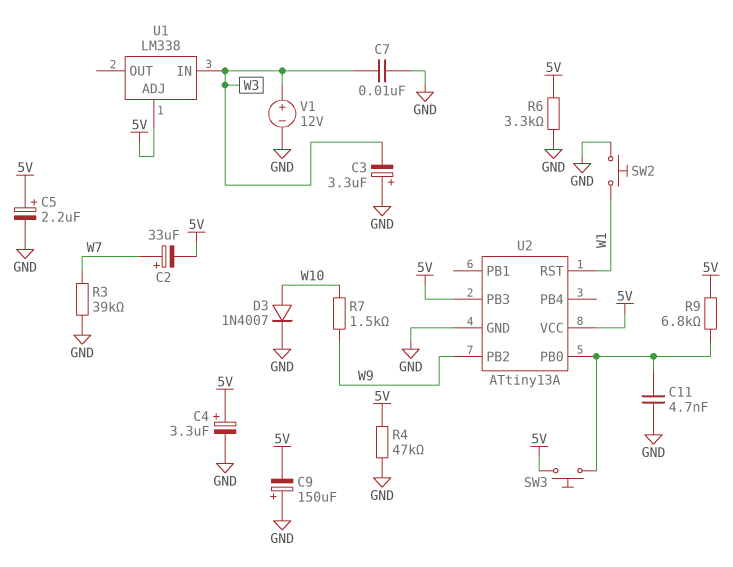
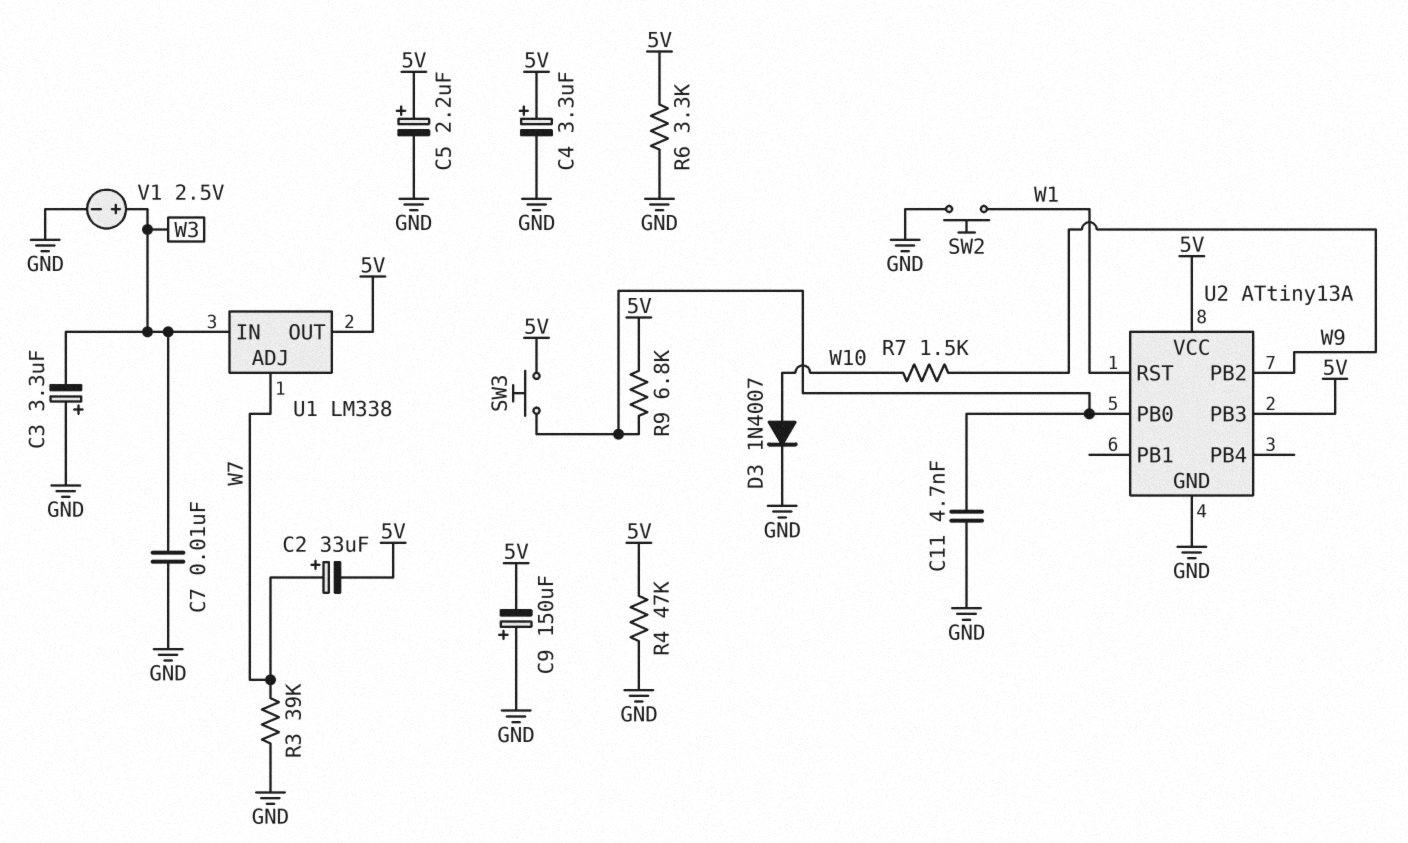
U1 pin ADJ: 5V -> W7
U1 pin OUT: none -> 5V
V1: 12V (plus W3, minus GND) -> 2.5V (plus W3, minus GND)

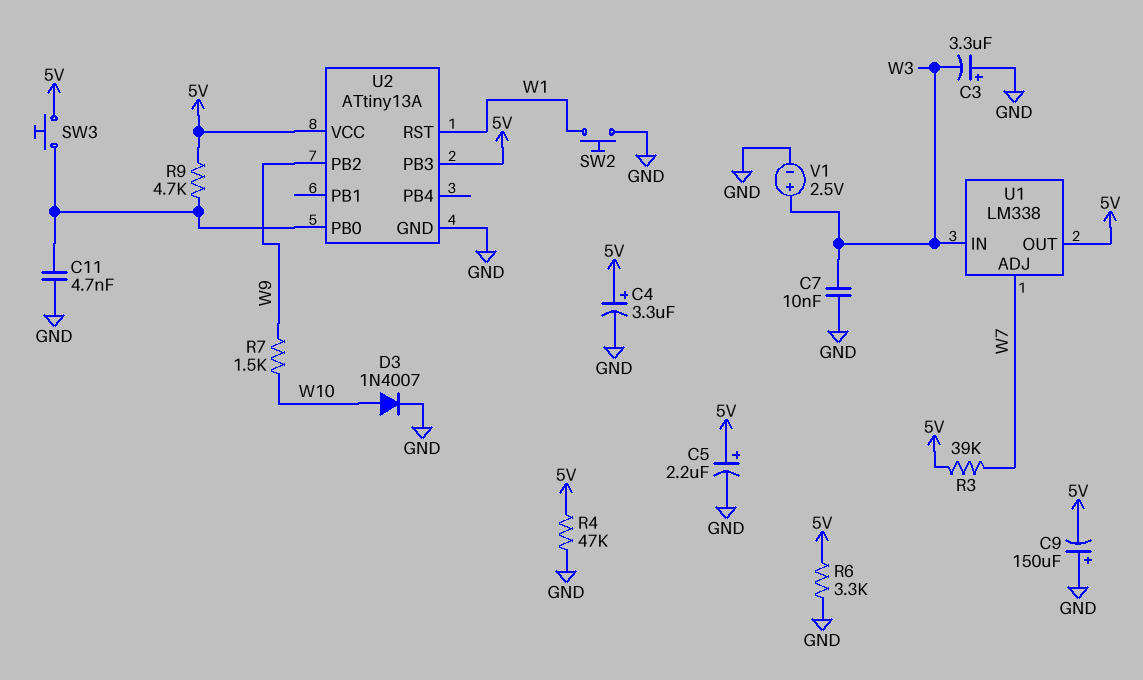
C2: 33uF (plus W7, minus 5V) -> none
R3: 39k (GND, W7) -> 39k (5V, W7)
R9: 6.8k (5V, U2/PB0) -> 4.7k (5V, U2/PB0)

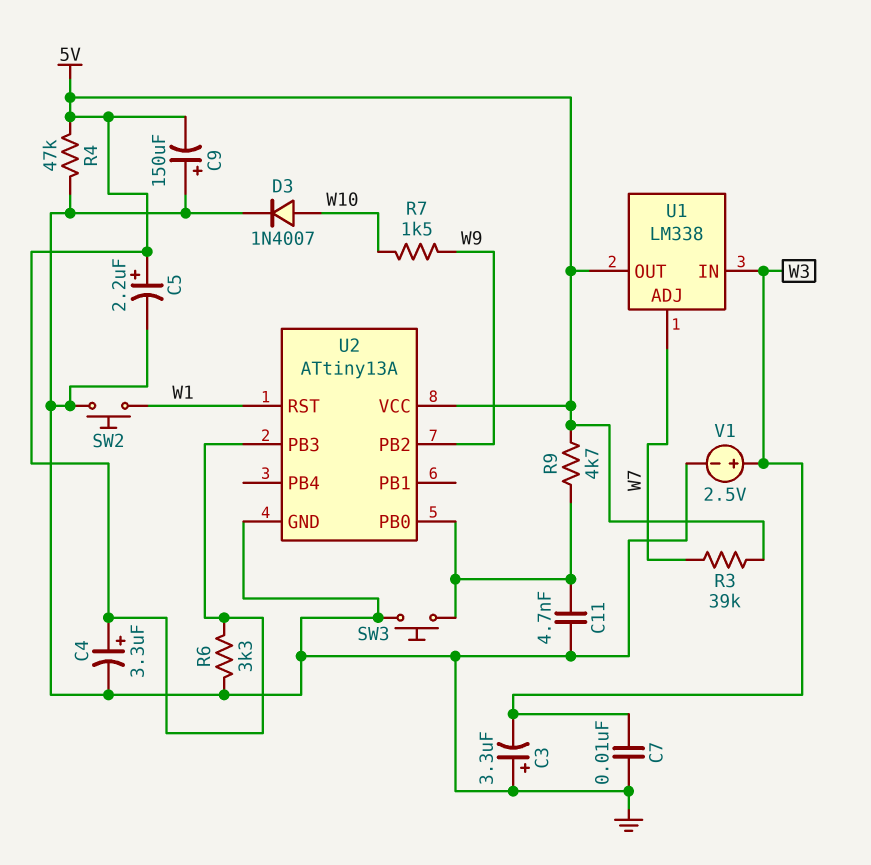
SW3: button (5V, U2/PB0) -> button (GND, U2/PB0)

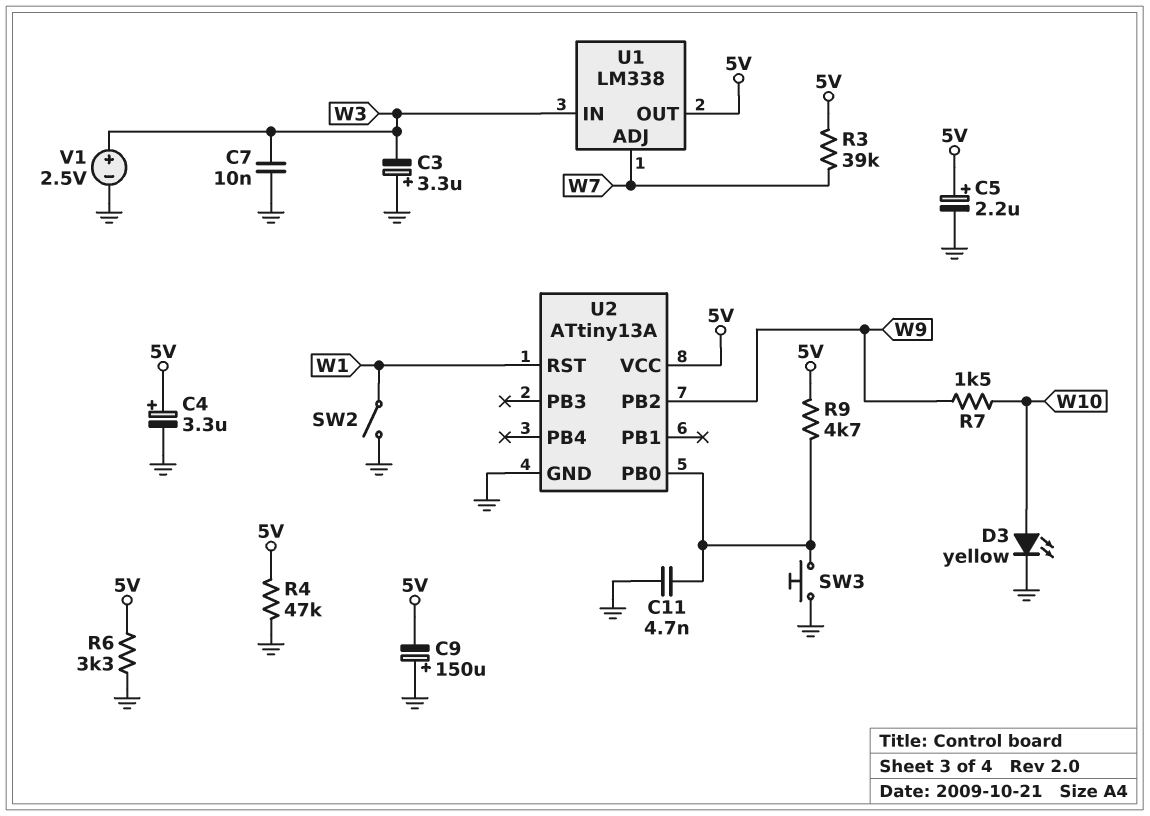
D3: diode 1N4007 (A W10, K GND) -> LED yellow (A W10, K GND)
SW2: button (GND, W1) -> switch (GND, W1)
U2 pin PB3: 5V -> none

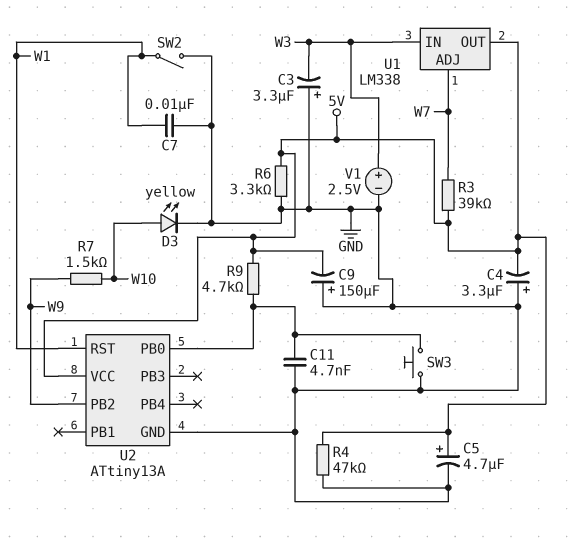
C4: 3.3uF (plus 5V, minus GND) -> 3.3uF (plus GND, minus 5V)
C5: 2.2uF (plus 5V, minus GND) -> 4.7uF (plus 5V, minus GND)
C7: 10nF (GND, W3) -> 10nF (GND, W1)

